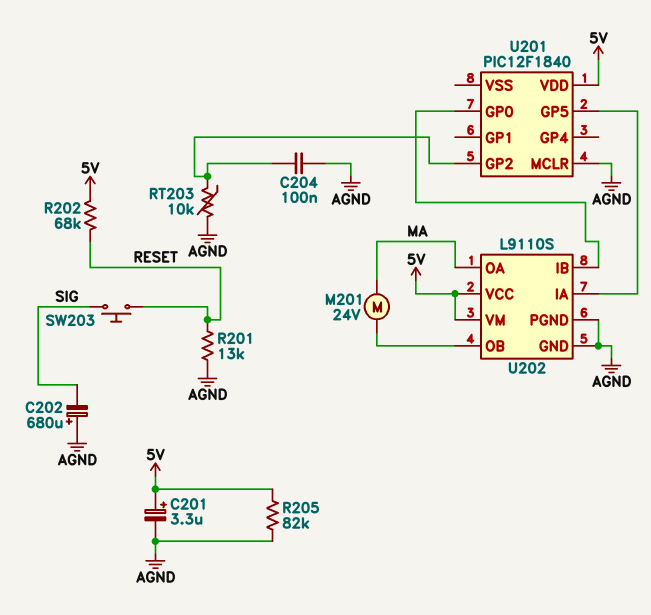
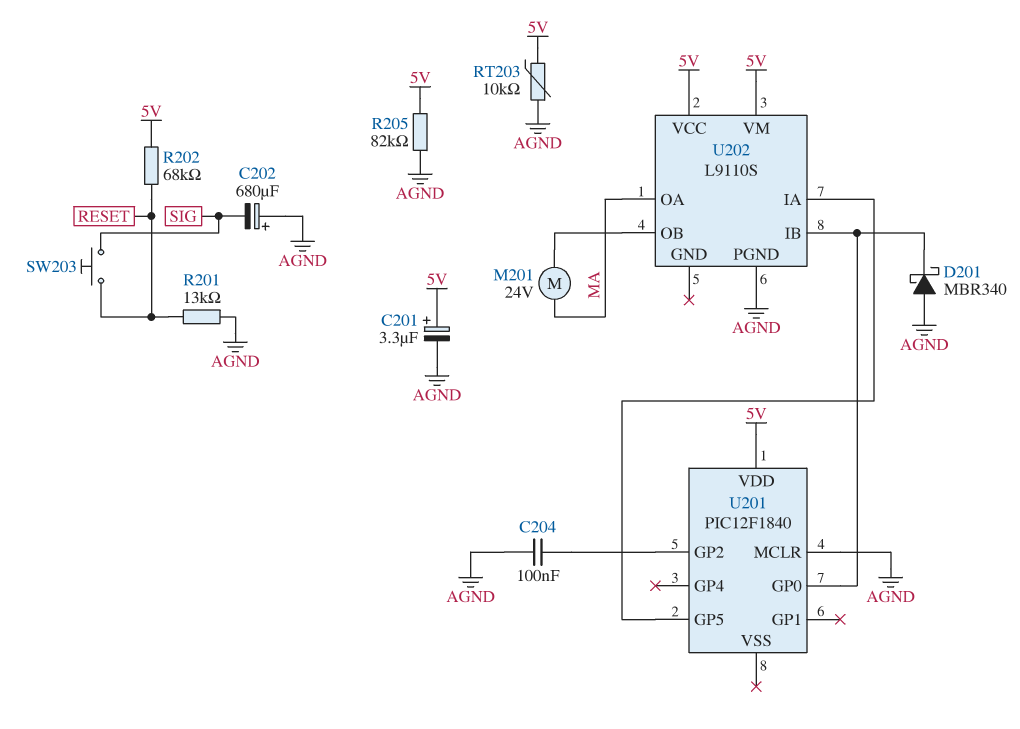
D201: none -> schottky MBR340 (A AGND, K U201/GP0)
RT203: 10k (AGND, U201/GP2) -> 10k (5V, AGND)
U202 pin GND: AGND -> none

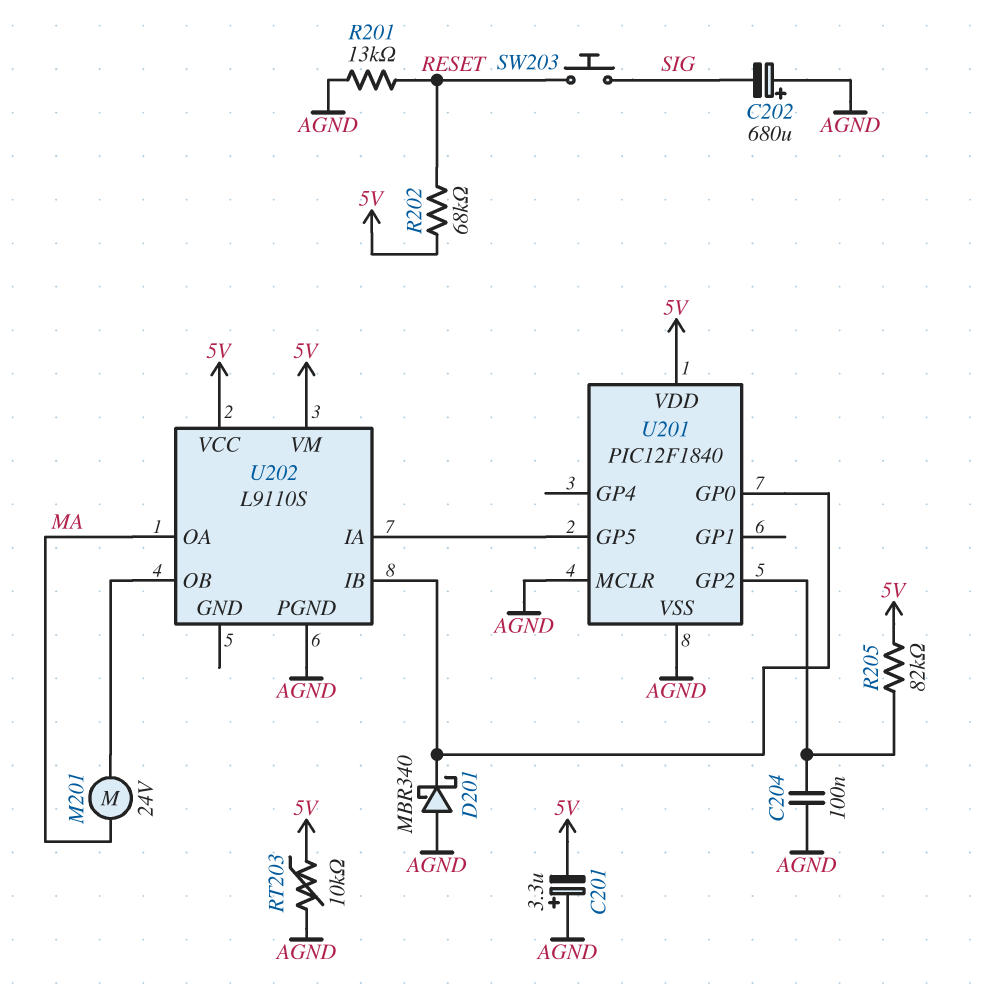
C201: 3.3uF (plus 5V, minus AGND) -> 3.3uF (plus AGND, minus 5V)
R205: 82k (5V, AGND) -> 82k (5V, U201/GP2)
U201 pin VSS: none -> AGND

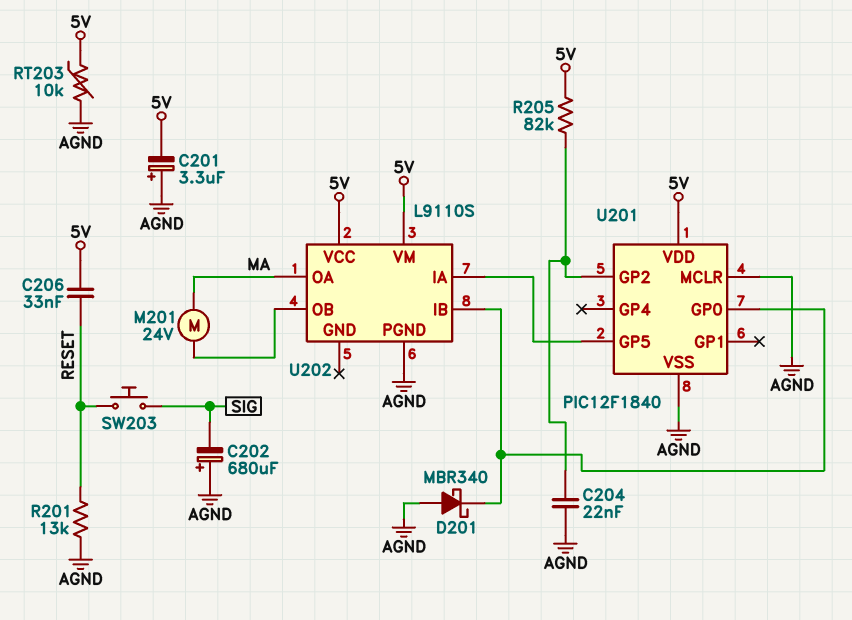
C204: 100nF (AGND, U201/GP2) -> 22nF (AGND, U201/GP2)
C206: none -> 33nF (5V, RESET)
R202: 68k (5V, RESET) -> none

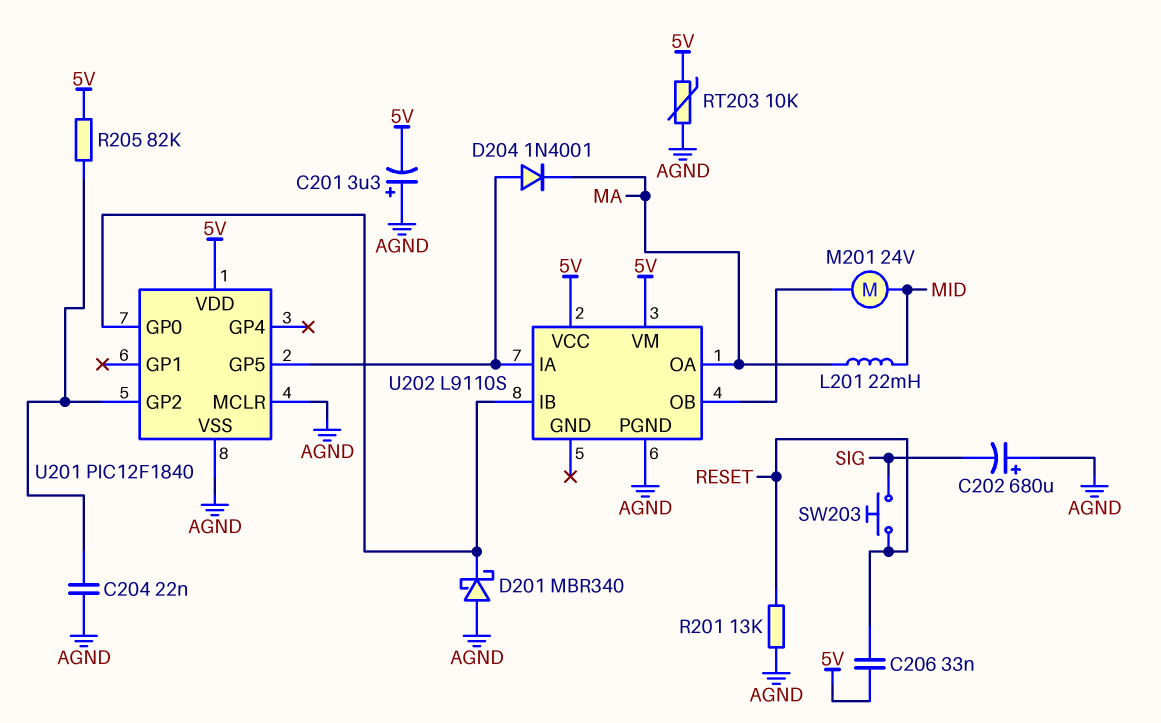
D204: none -> diode 1N4001 (A U201/GP5, K MA)
L201: none -> 22mH (MA, MID)
M201: motor 24V (MA, U202/OB) -> motor 24V (MID, U202/OB)

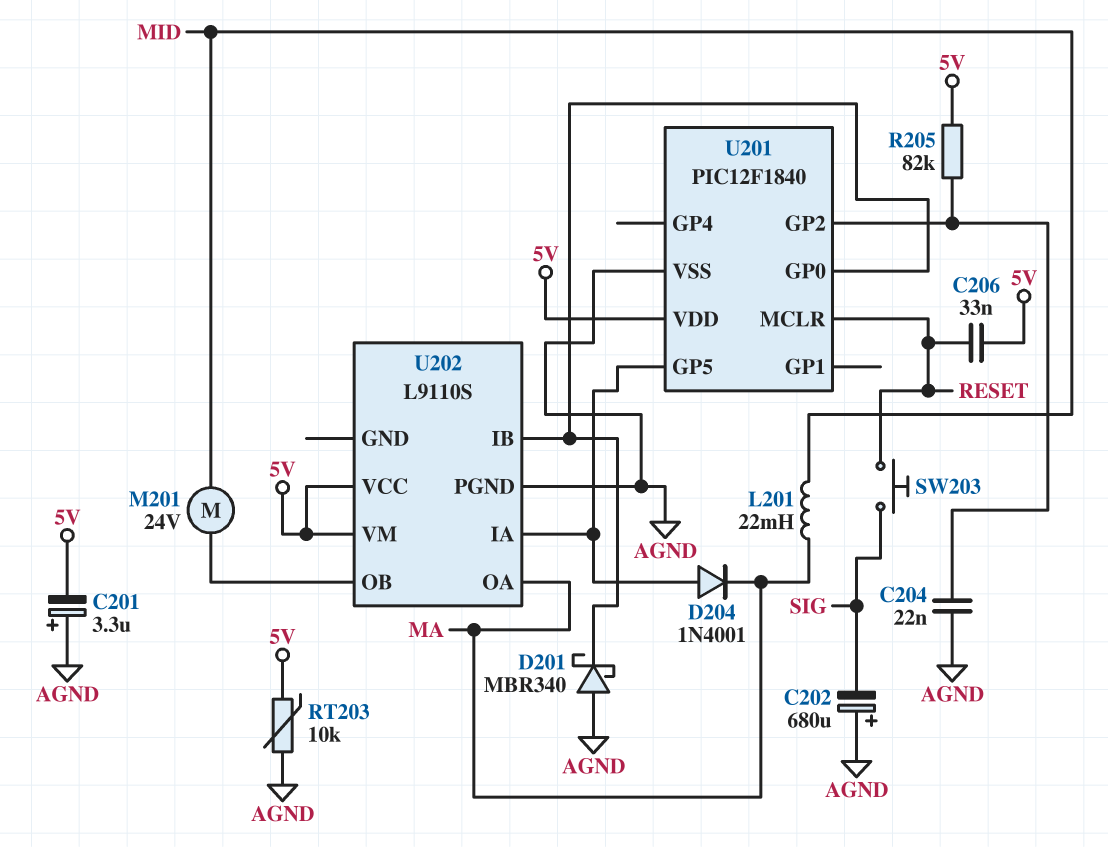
R201: 13k (AGND, RESET) -> none
U201 pin MCLR: AGND -> RESET

